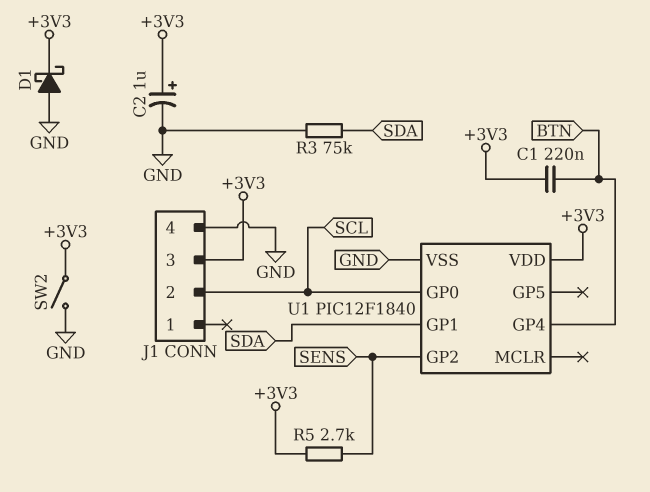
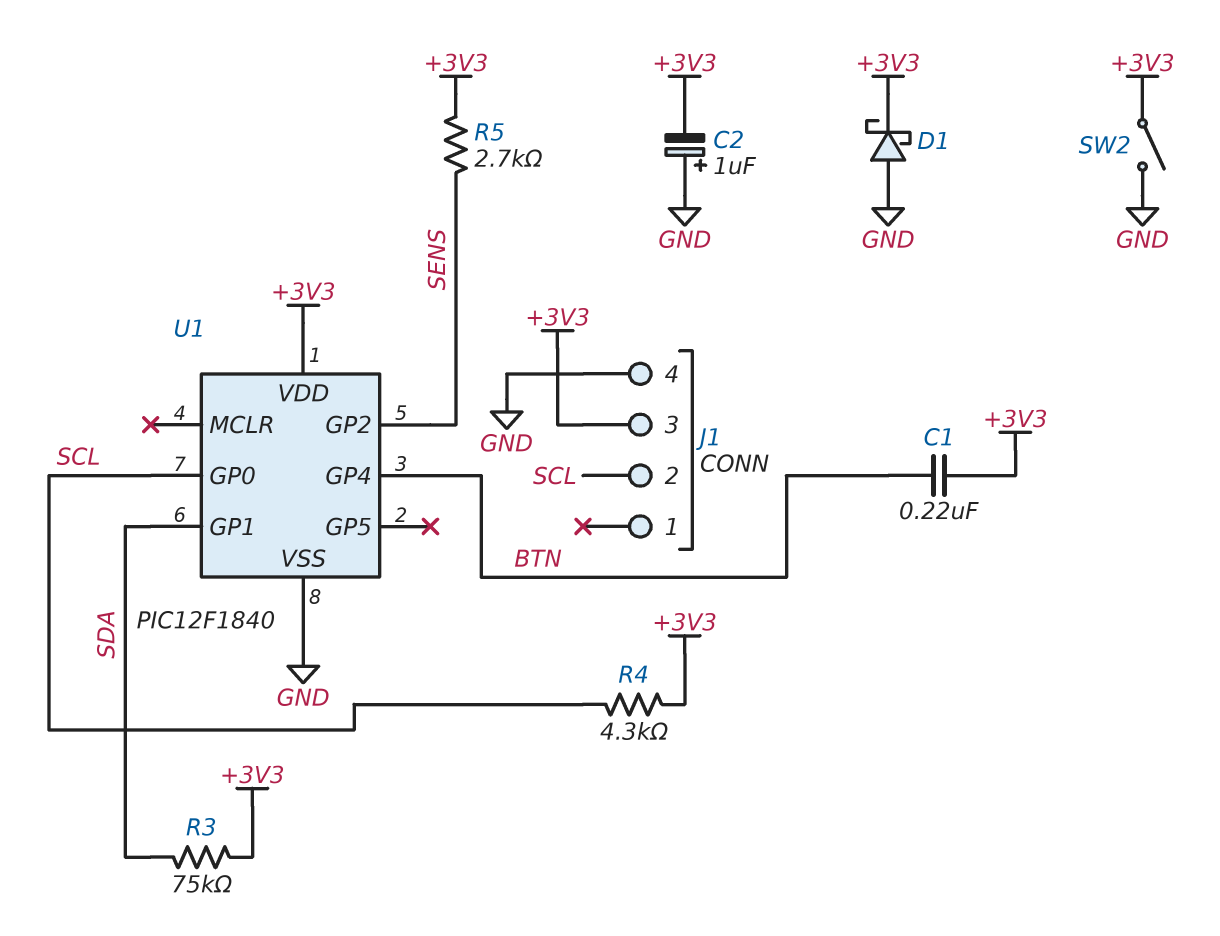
C2: 1uF (plus +3V3, minus GND) -> 1uF (plus GND, minus +3V3)
R3: 75k (GND, SDA) -> 75k (+3V3, SDA)
R4: none -> 4.3k (+3V3, SCL)

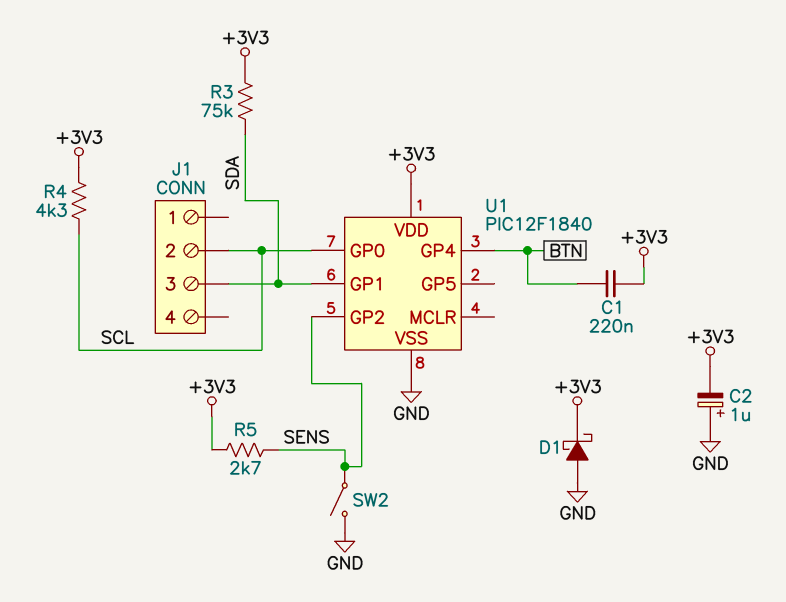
J1 pin 3: +3V3 -> SDA
J1 pin 4: GND -> none
SW2: switch (+3V3, GND) -> switch (GND, SENS)

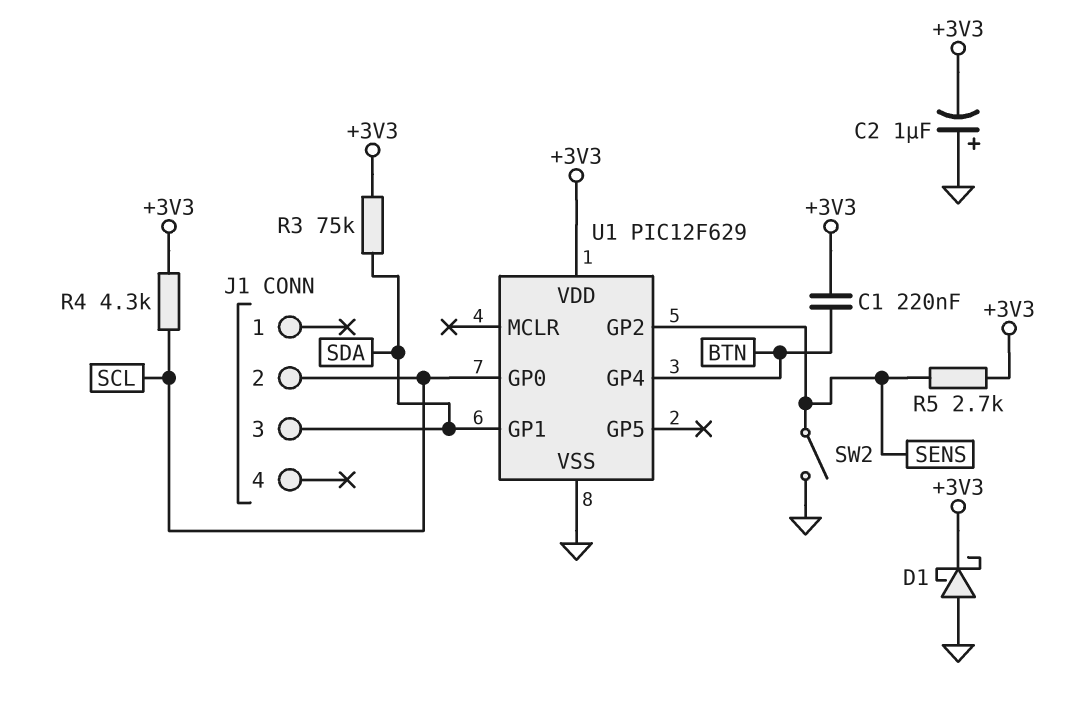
U1: PIC12F1840 -> PIC12F629

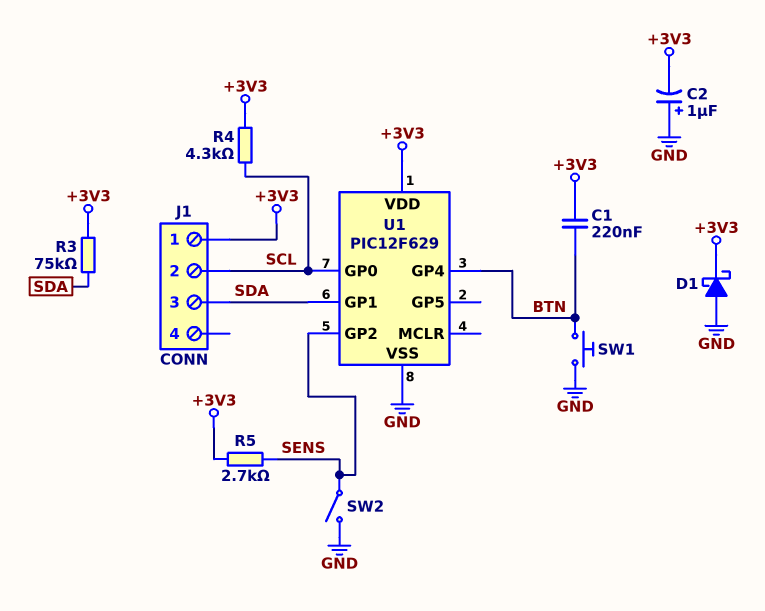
J1 pin 1: none -> +3V3
SW1: none -> button (BTN, GND)

